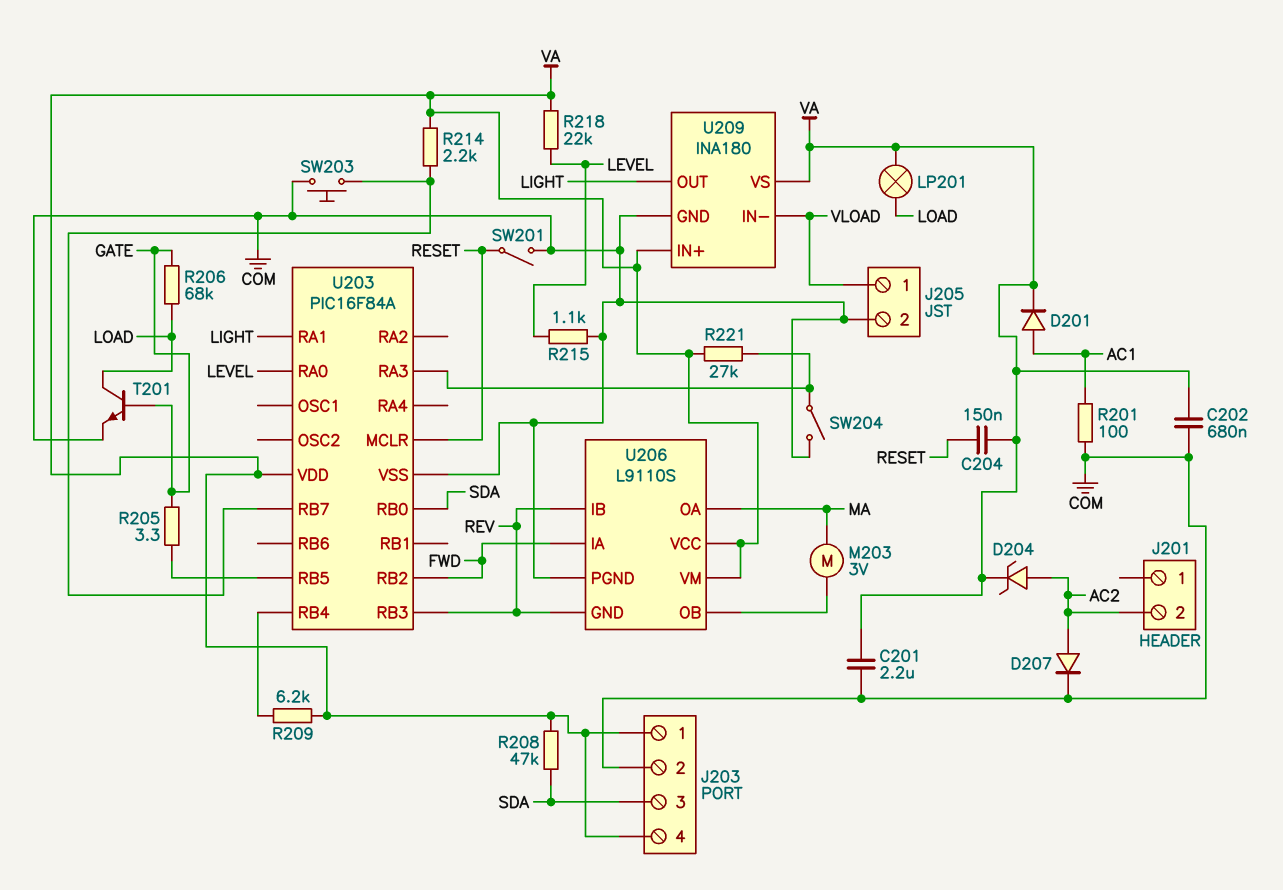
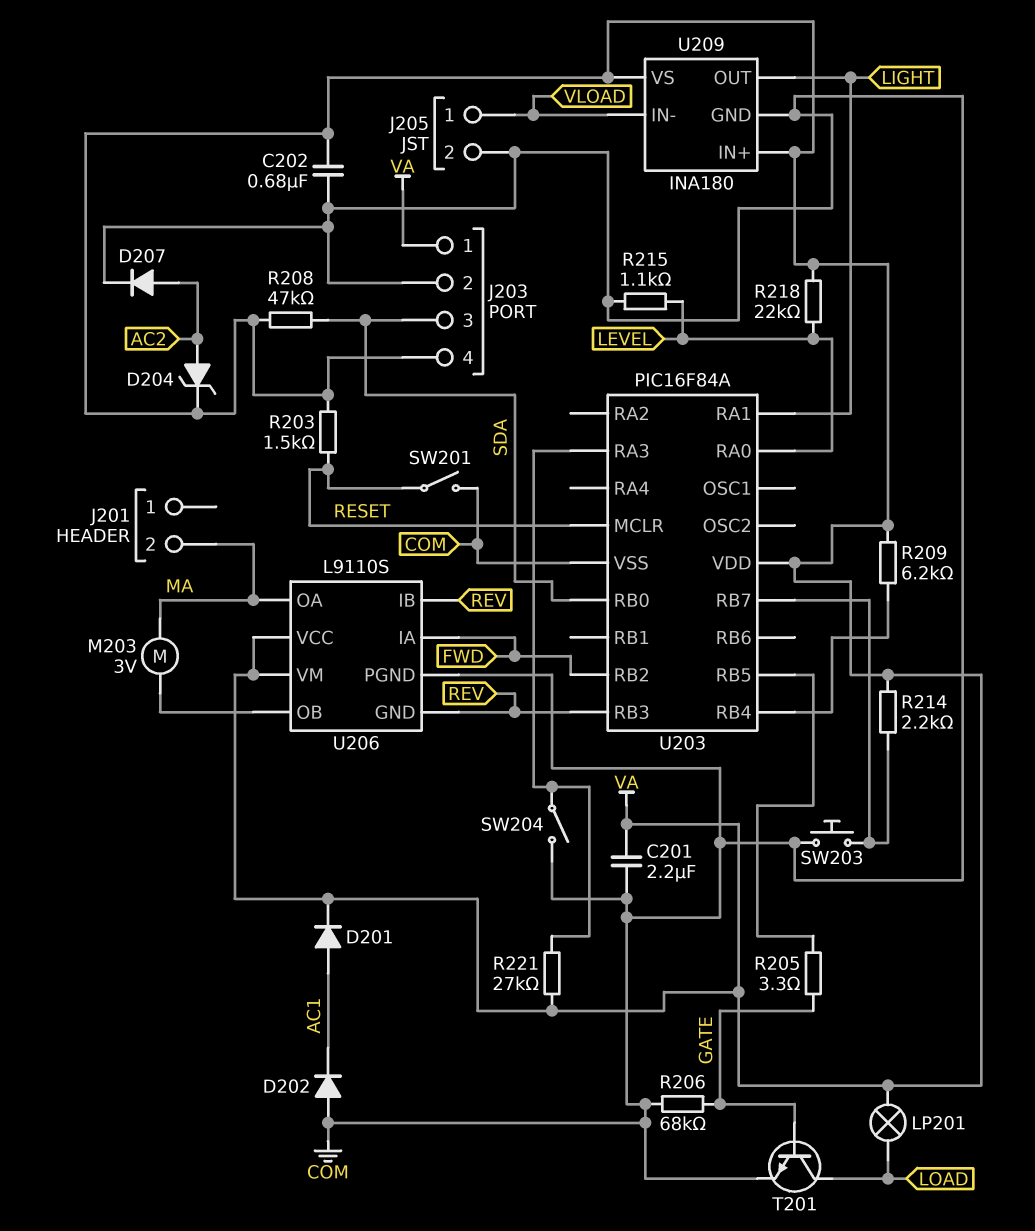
C204: 150nF (RESET, VA) -> none
D202: none -> diode (A COM, K AC1)
J201 pin 2: AC2 -> MA
R201: 100 (AC1, COM) -> none
R203: none -> 1.5k (RESET, VA)
R206: 68k (GATE, LOAD) -> 68k (COM, GATE)

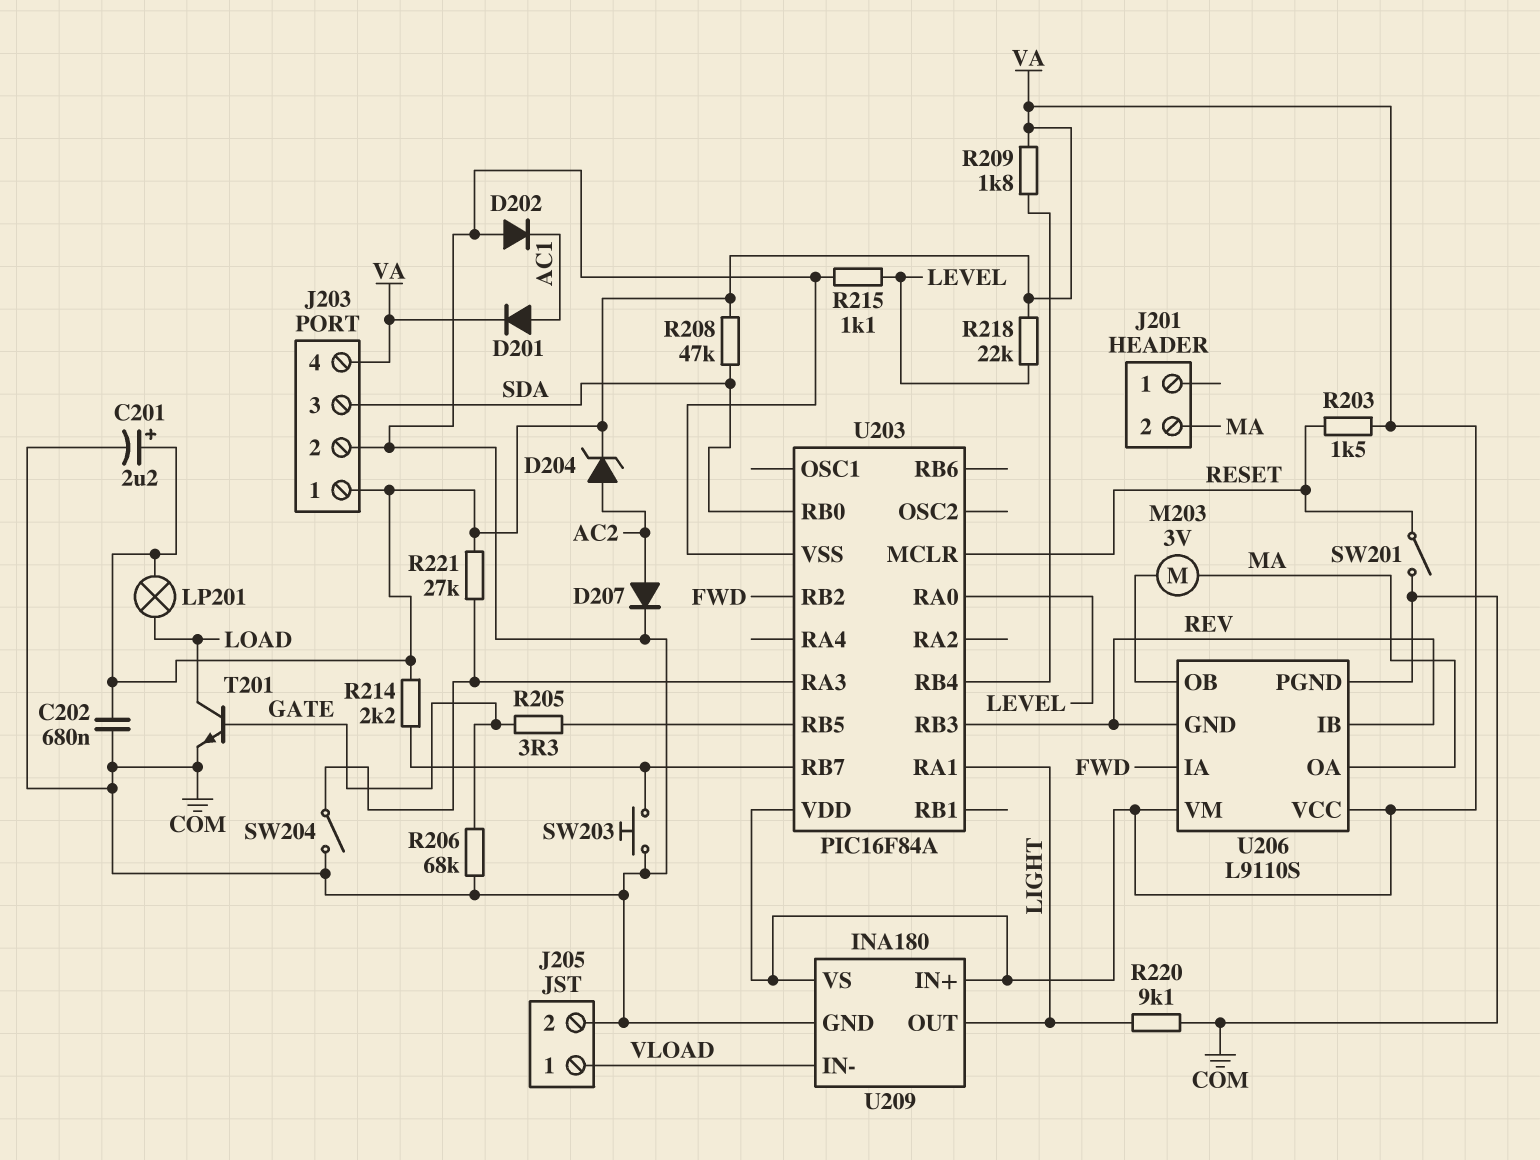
C201: 2.2uF (COM, VA) -> 2.2uF (plus VA, minus COM)
R209: 6.2k (U203/RB4, VA) -> 1.8k (U203/RB4, VA)
R220: none -> 9.1k (COM, LIGHT)

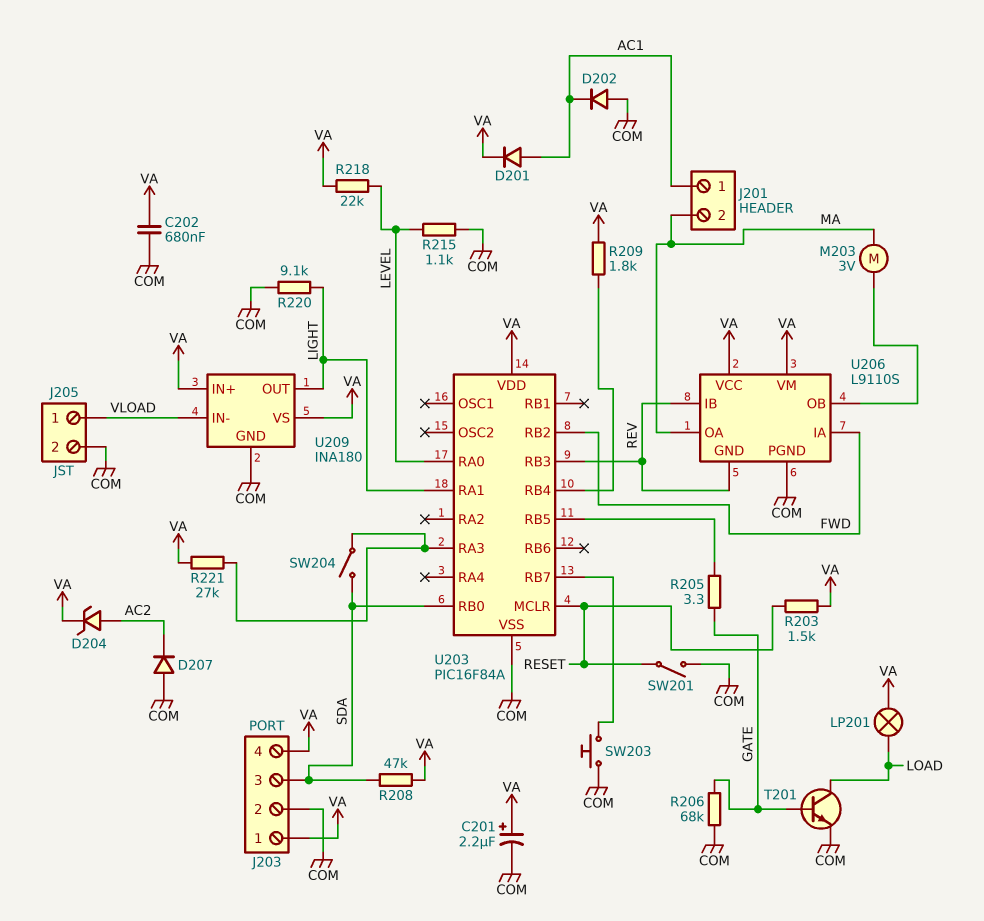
D207: diode (A AC2, K COM) -> diode (A COM, K AC2)
J201 pin 1: none -> AC1
R214: 2.2k (U203/RB7, VA) -> none
SW204: switch (COM, U203/RA3) -> switch (SDA, U203/RA3)

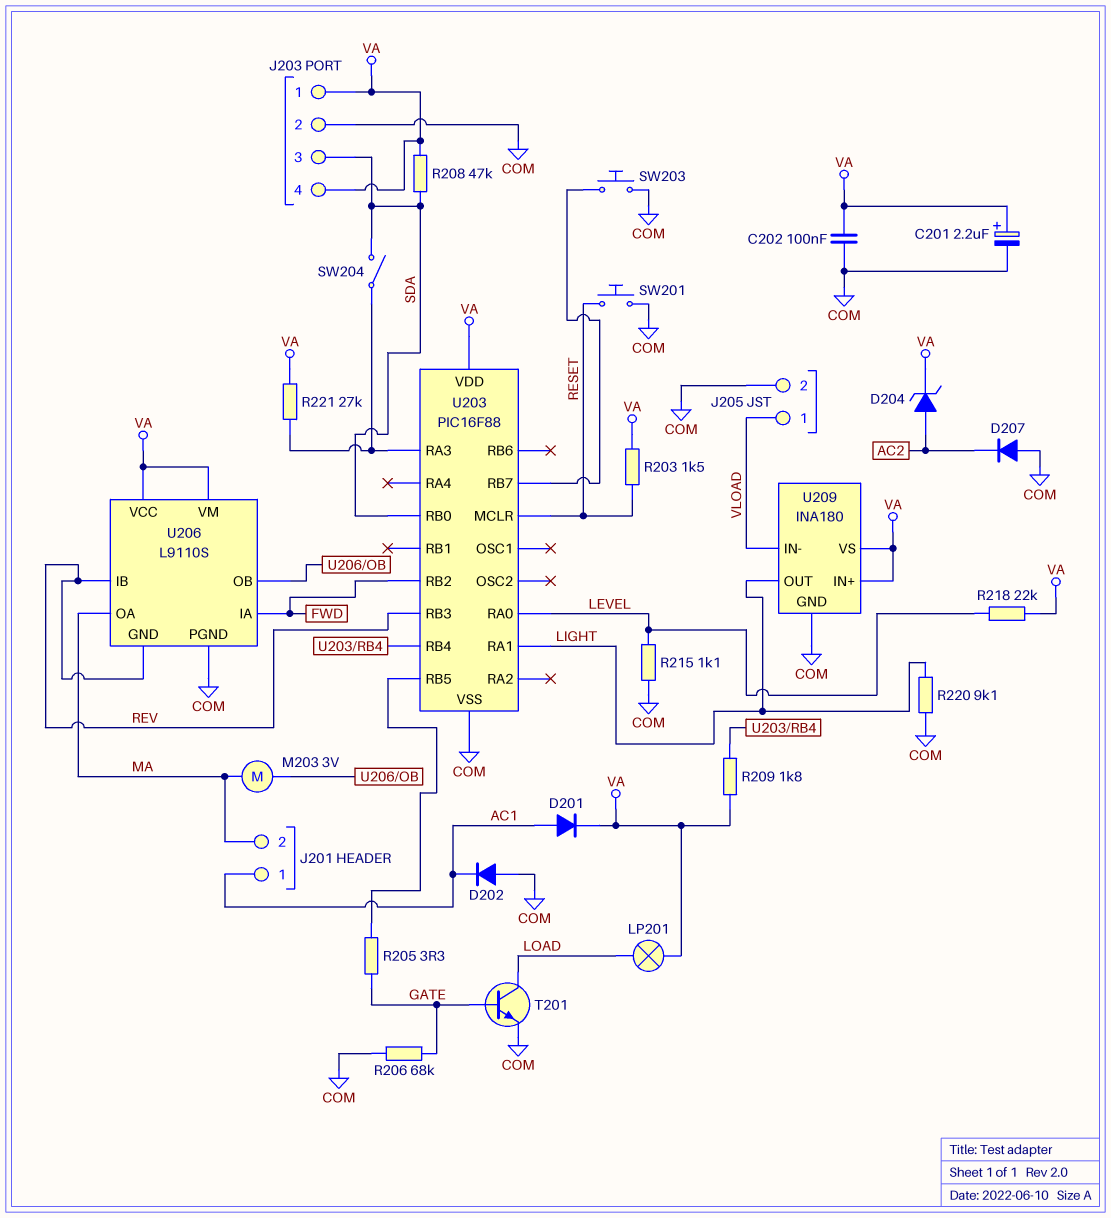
C202: 680nF (COM, VA) -> 100nF (COM, VA)
SW201: switch (COM, RESET) -> button (COM, RESET)
U203: PIC16F84A -> PIC16F88

